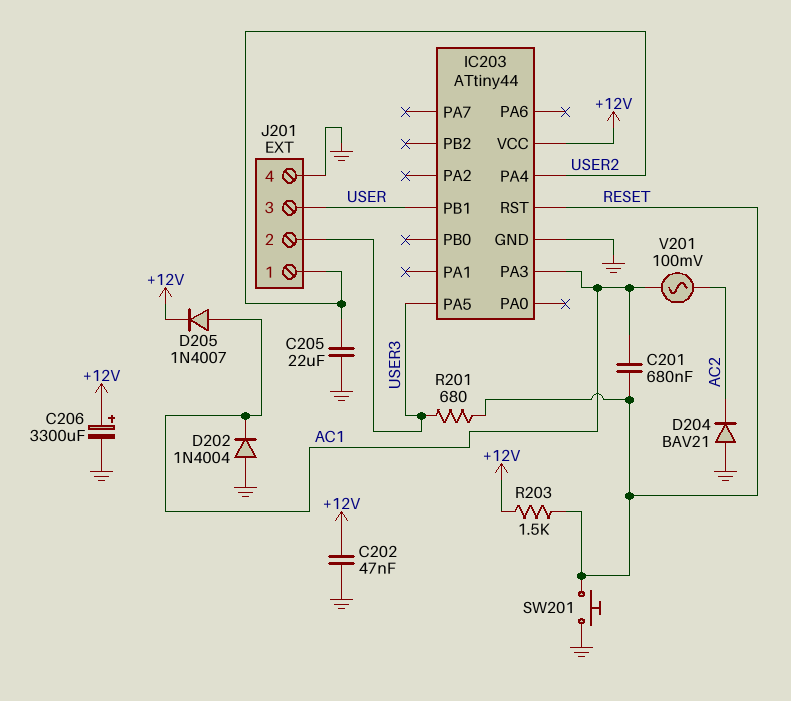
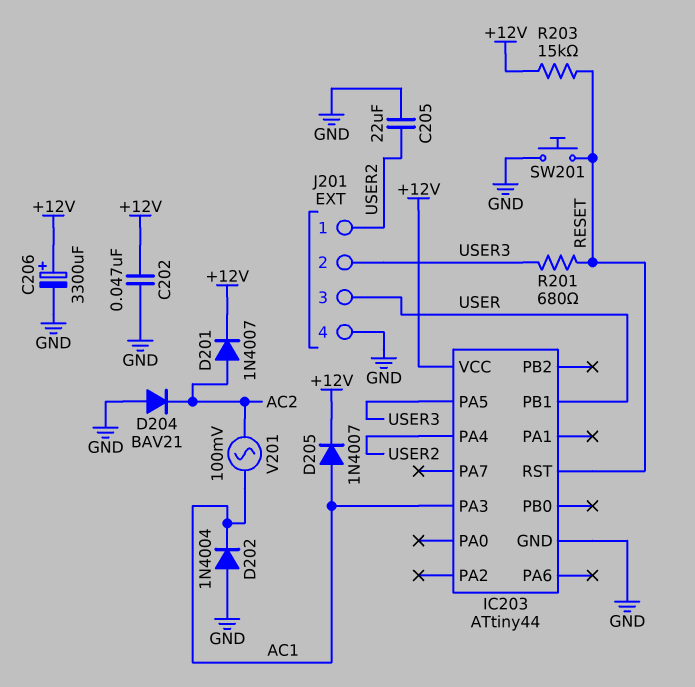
C201: 680nF (AC1, RESET) -> none
D201: none -> diode 1N4007 (A AC2, K +12V)
R203: 1.5k (+12V, RESET) -> 15k (+12V, RESET)

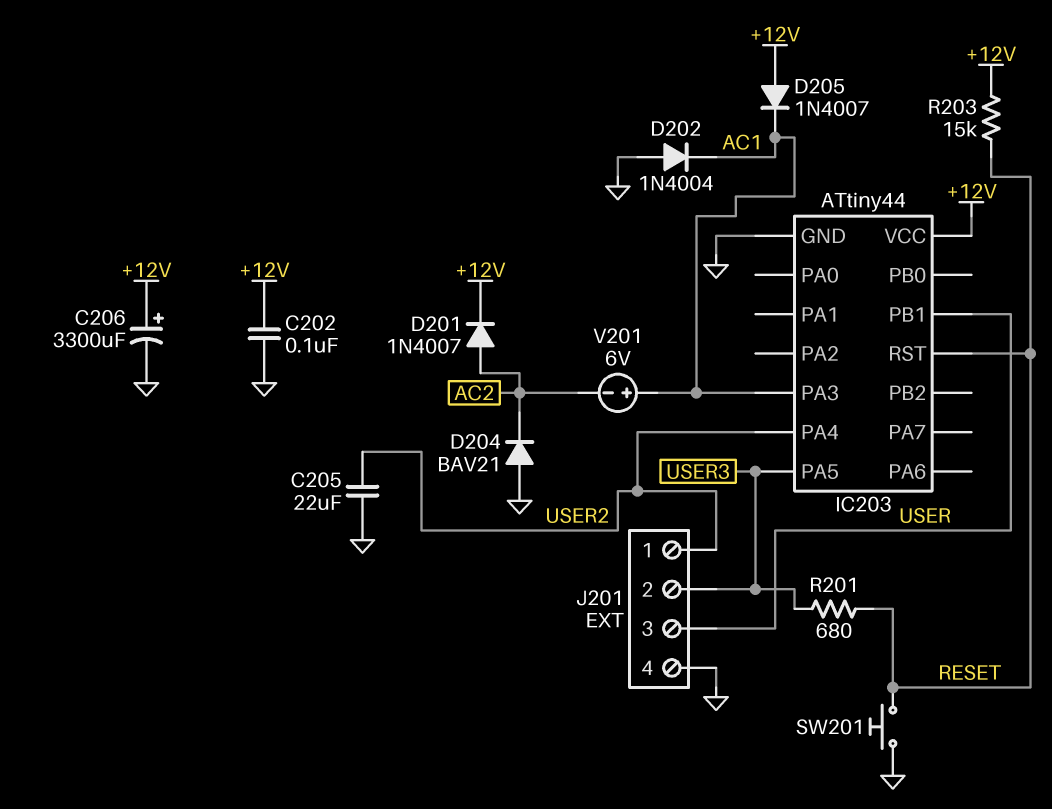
C202: 47nF (+12V, GND) -> 100nF (+12V, GND)
D205: diode 1N4007 (A AC1, K +12V) -> diode 1N4007 (A +12V, K AC1)
V201: AC 100mV (AC1, AC2) -> 6V (plus AC1, minus AC2)

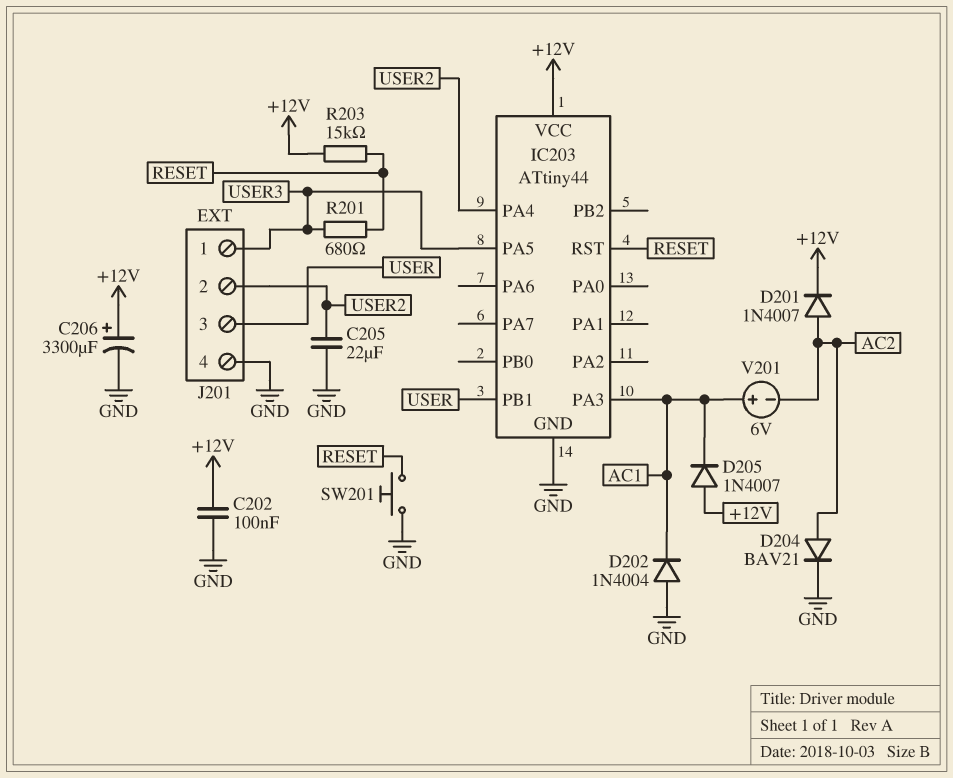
D204: diode BAV21 (A GND, K AC2) -> diode BAV21 (A AC2, K GND)
J201 pin 1: USER2 -> USER3
J201 pin 2: USER3 -> USER2

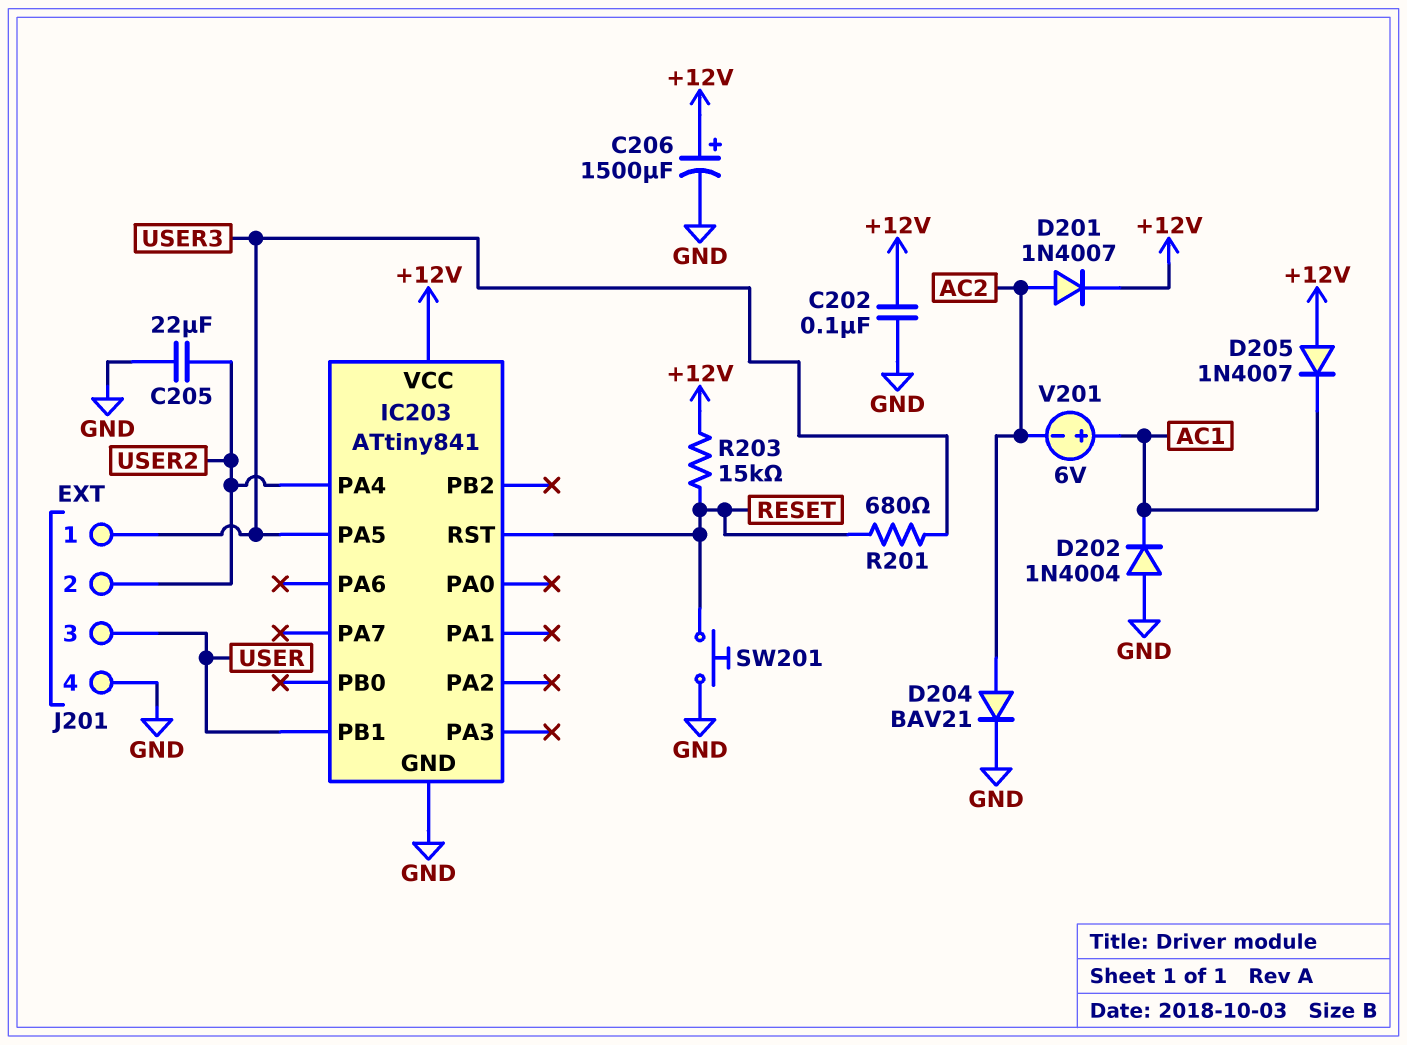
C206: 3300uF (plus +12V, minus GND) -> 1500uF (plus +12V, minus GND)
IC203: ATtiny44 -> ATtiny841
IC203 pin PA3: AC1 -> none

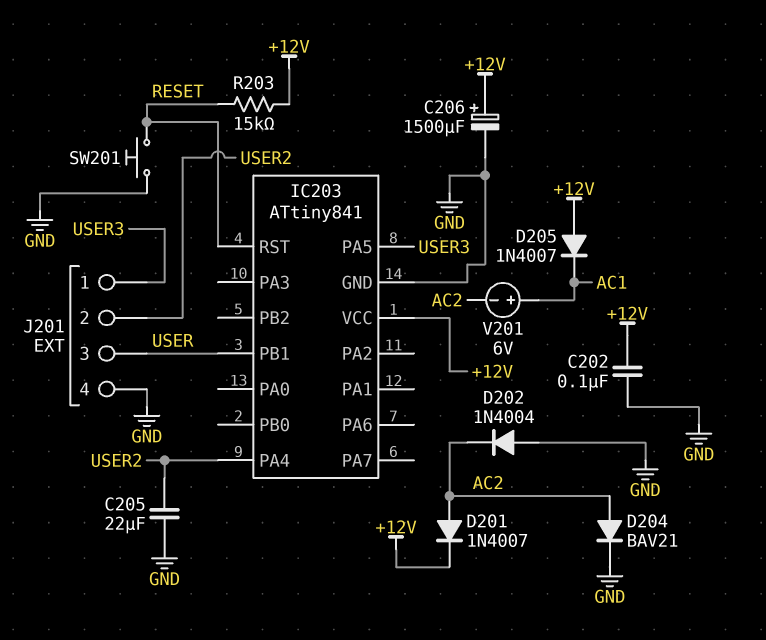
D202: diode 1N4004 (A GND, K AC1) -> diode 1N4004 (A GND, K AC2)
R201: 680 (RESET, USER3) -> none

